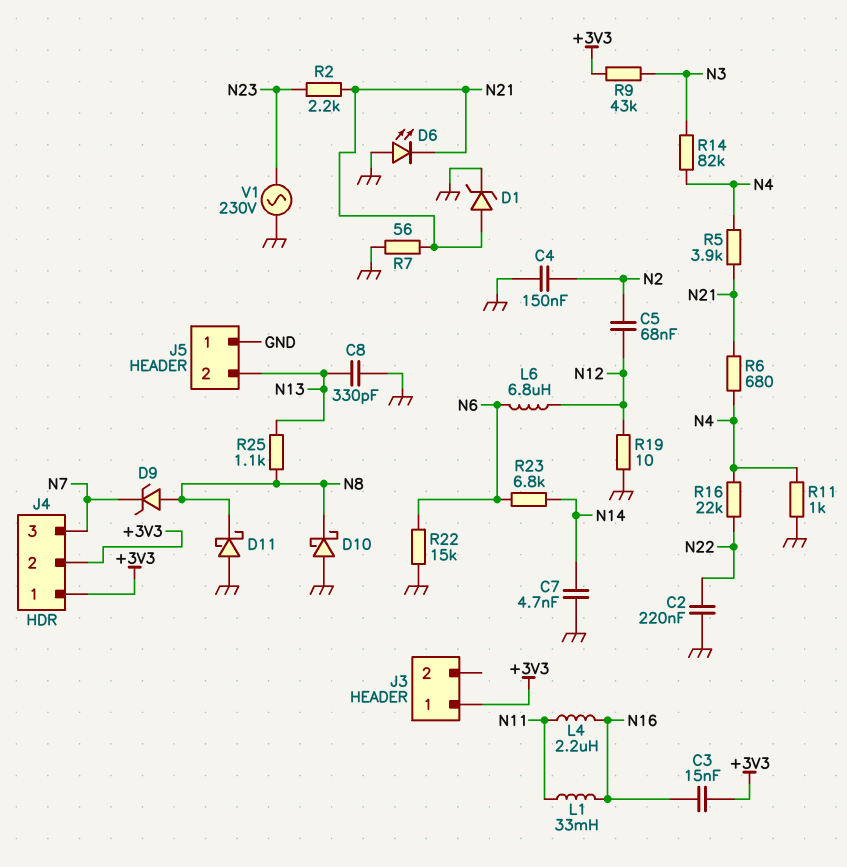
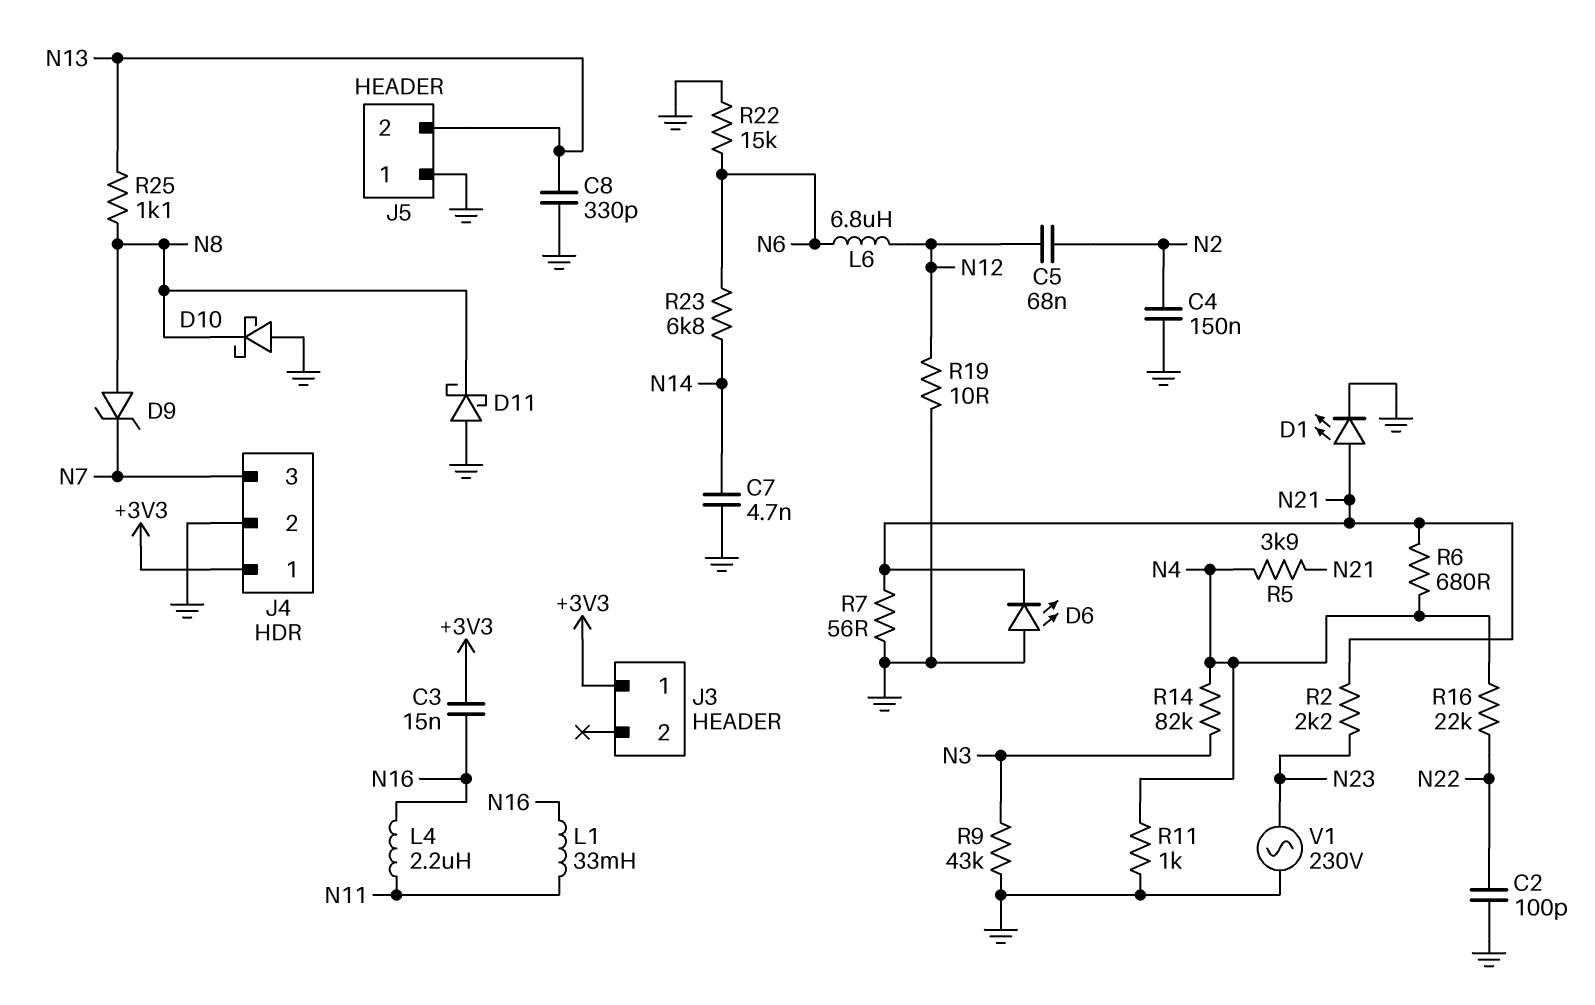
C2: 220nF (GND, N22) -> 100pF (GND, N22)
D1: zener (A N21, K GND) -> LED (A N21, K GND)
J4 pin 2: +3V3 -> GND
R9: 43k (+3V3, N3) -> 43k (GND, N3)

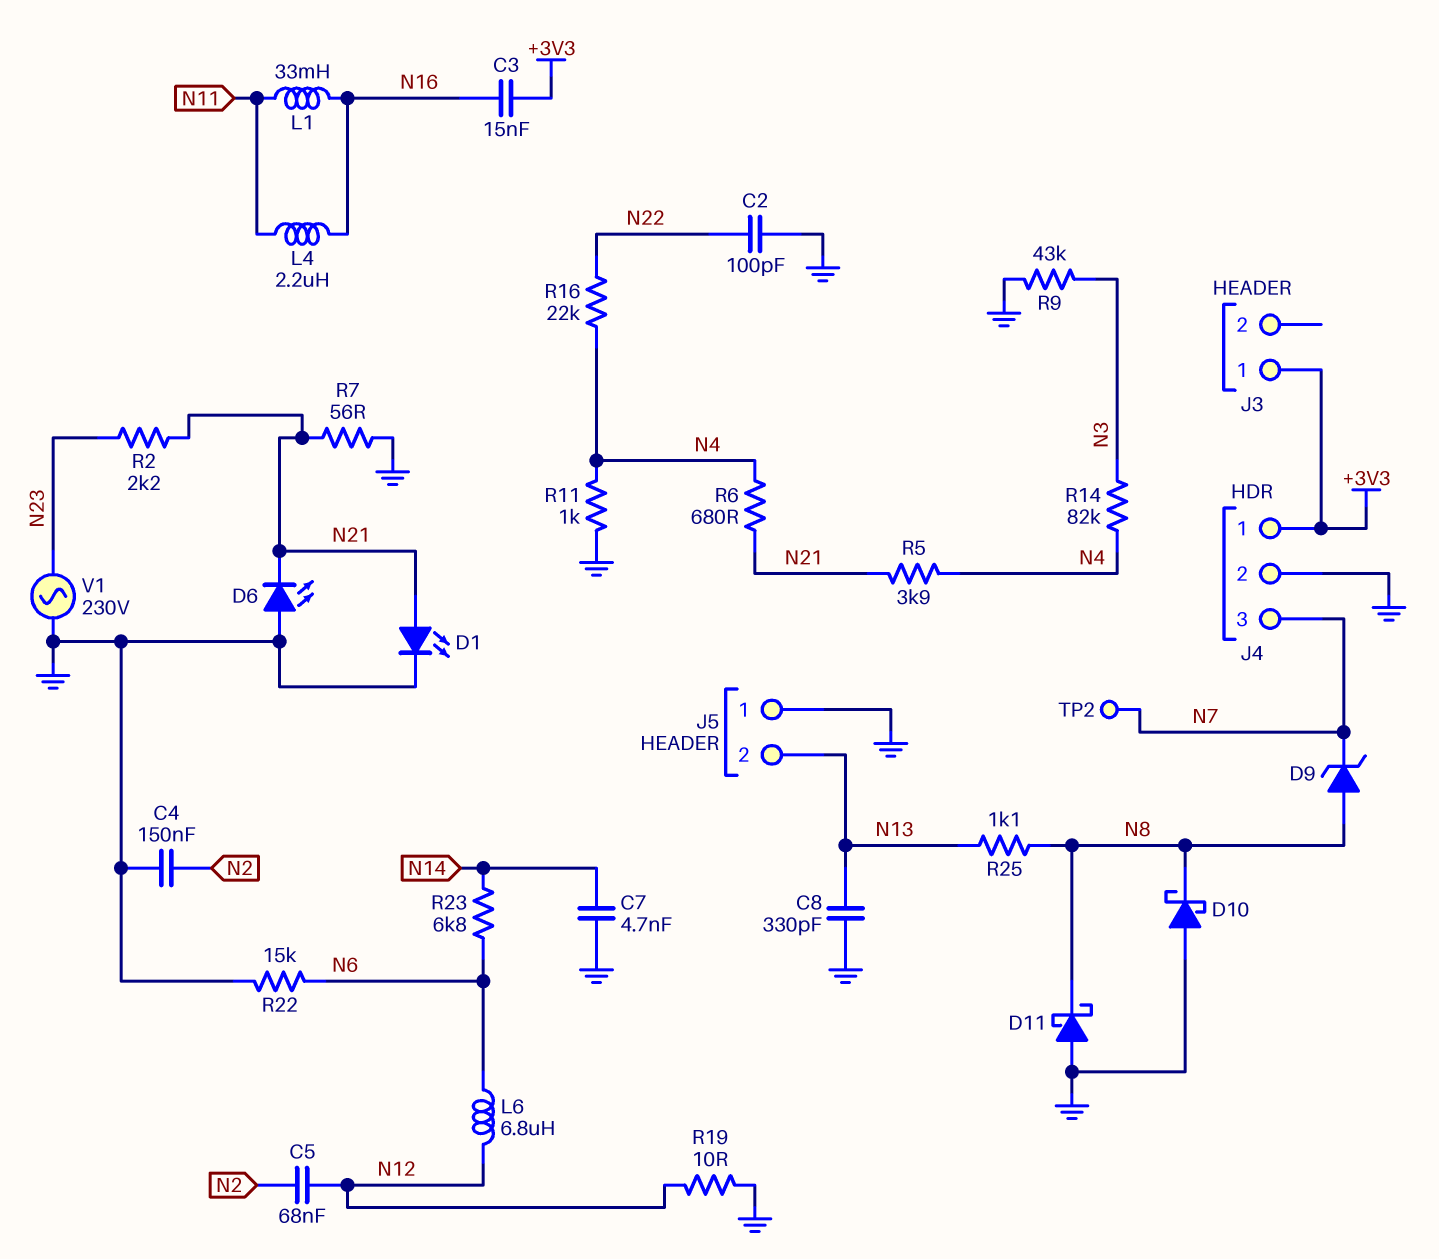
TP2: none -> test point (N7)

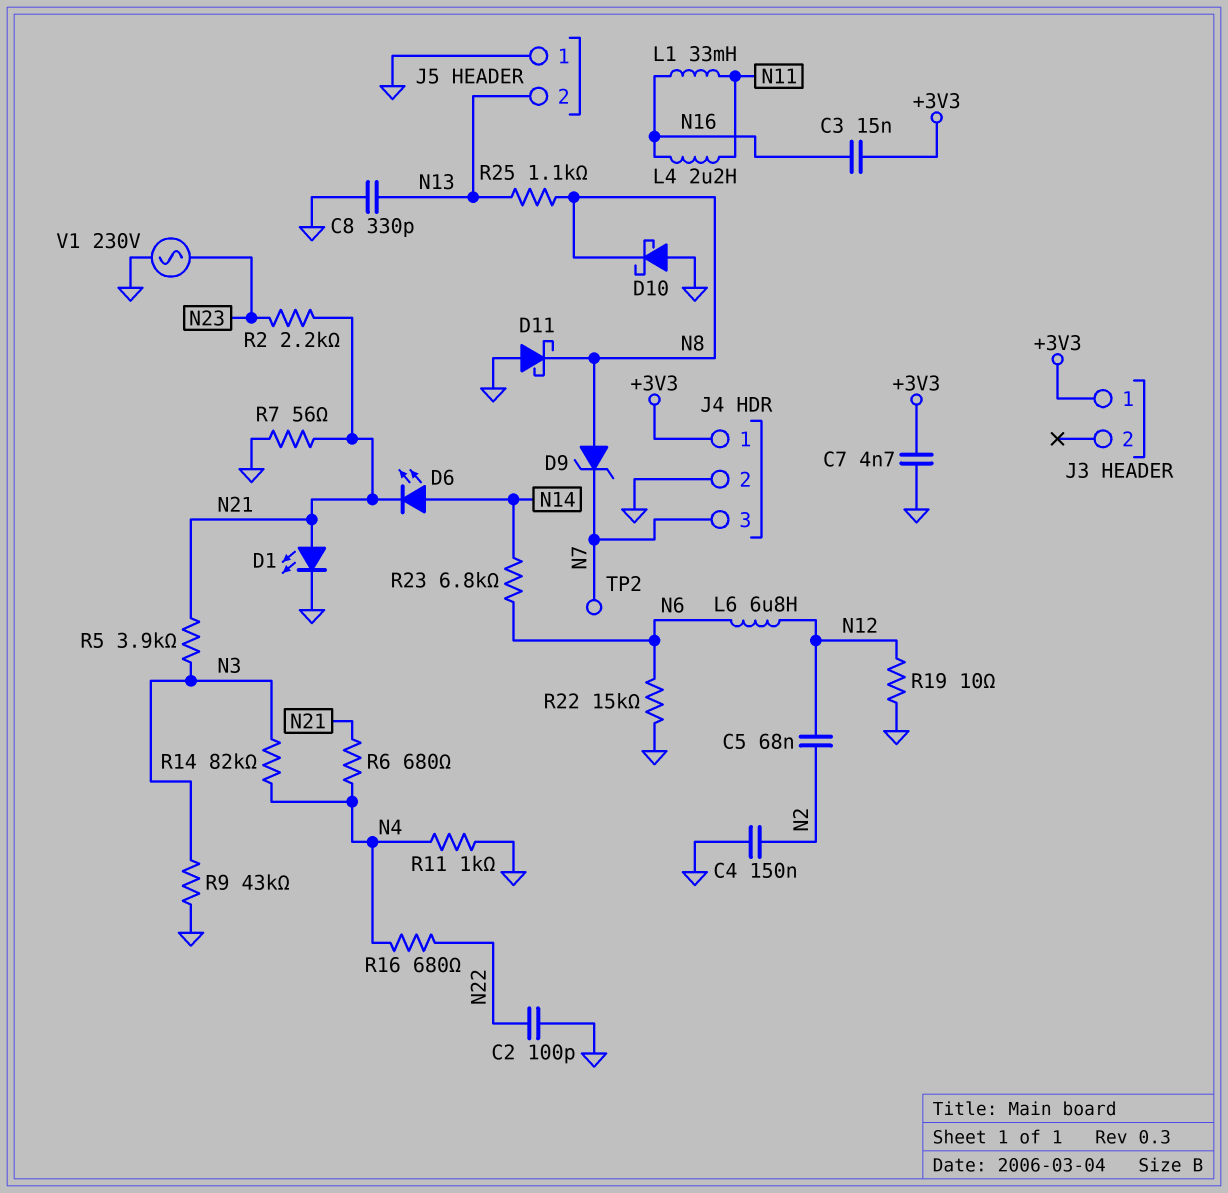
C7: 4.7nF (GND, N14) -> 4.7nF (+3V3, GND)
D6: LED (A GND, K N21) -> LED (A N14, K N21)
R5: 3.9k (N4, N21) -> 3.9k (N3, N21)
R16: 22k (N4, N22) -> 680 (N4, N22)

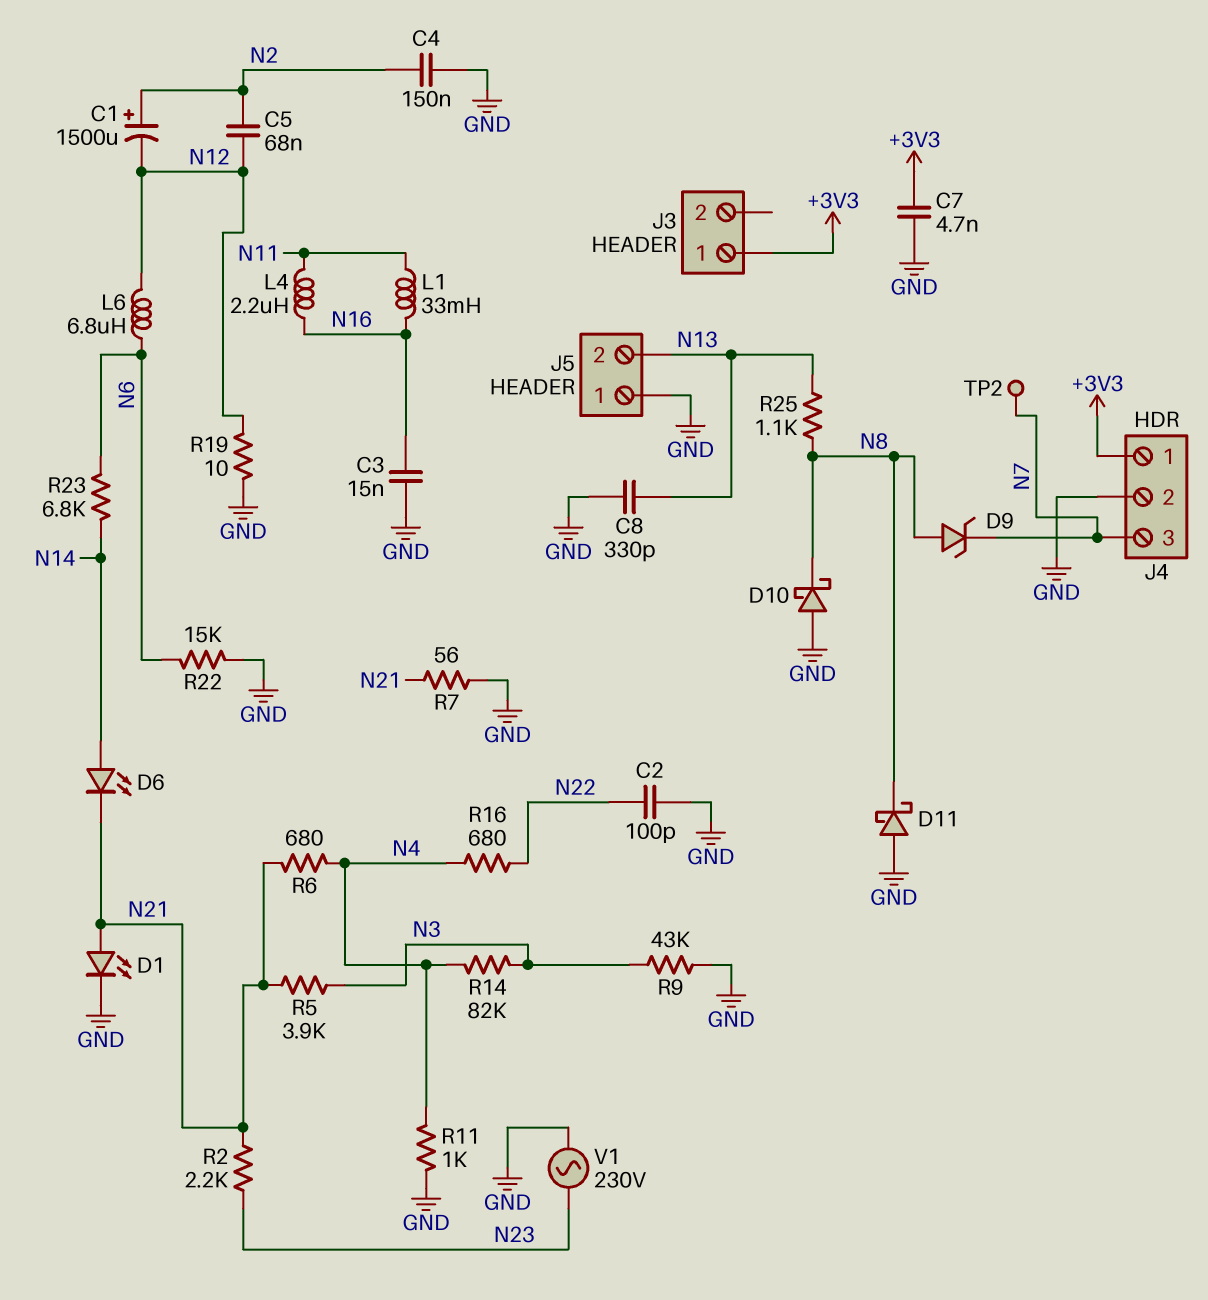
C1: none -> 1500uF (plus N2, minus N12)
C3: 15nF (+3V3, N16) -> 15nF (GND, N16)

